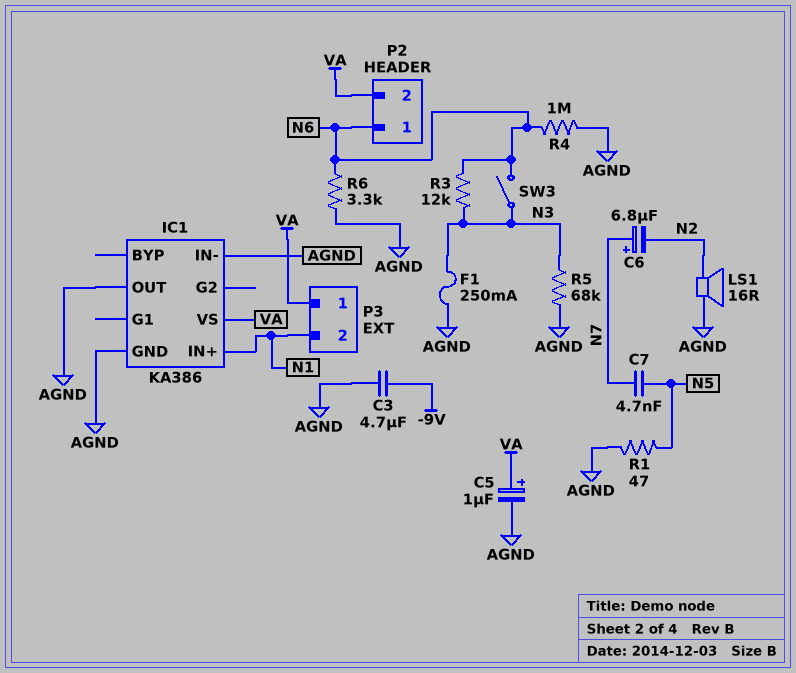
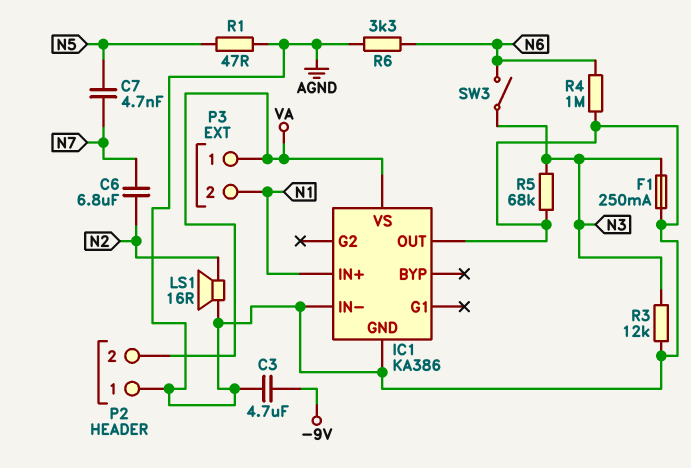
C5: 1uF (plus VA, minus AGND) -> none
C6: 6.8uF (plus N7, minus N2) -> 6.8uF (N2, N7)
P2 pin 1: N6 -> AGND
R3: 12k (N3, N6) -> 12k (AGND, N3)

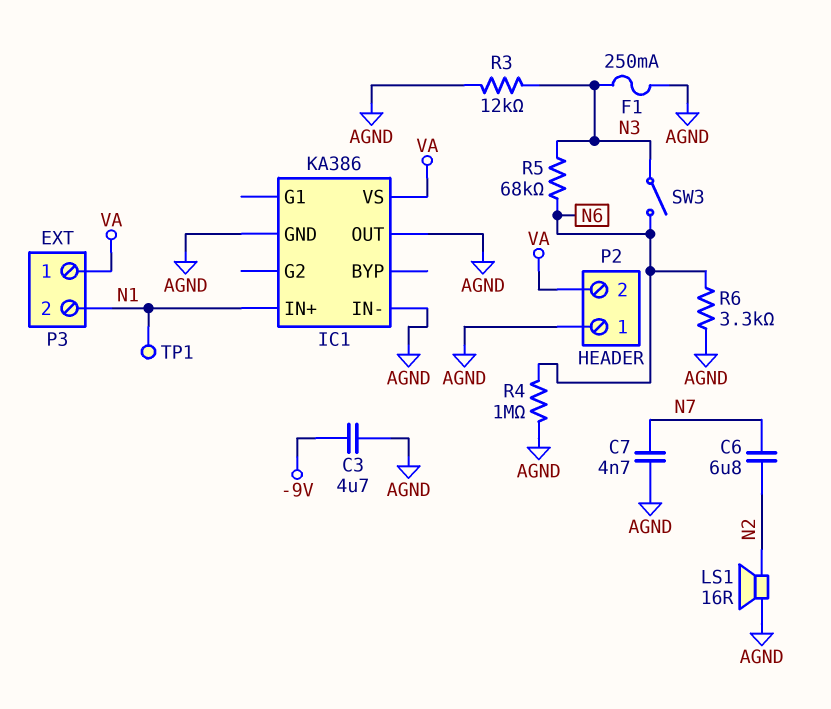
C7: 4.7nF (N5, N7) -> 4.7nF (AGND, N7)
R1: 47 (AGND, N5) -> none
R5: 68k (AGND, N3) -> 68k (N3, N6)
TP1: none -> test point (N1)

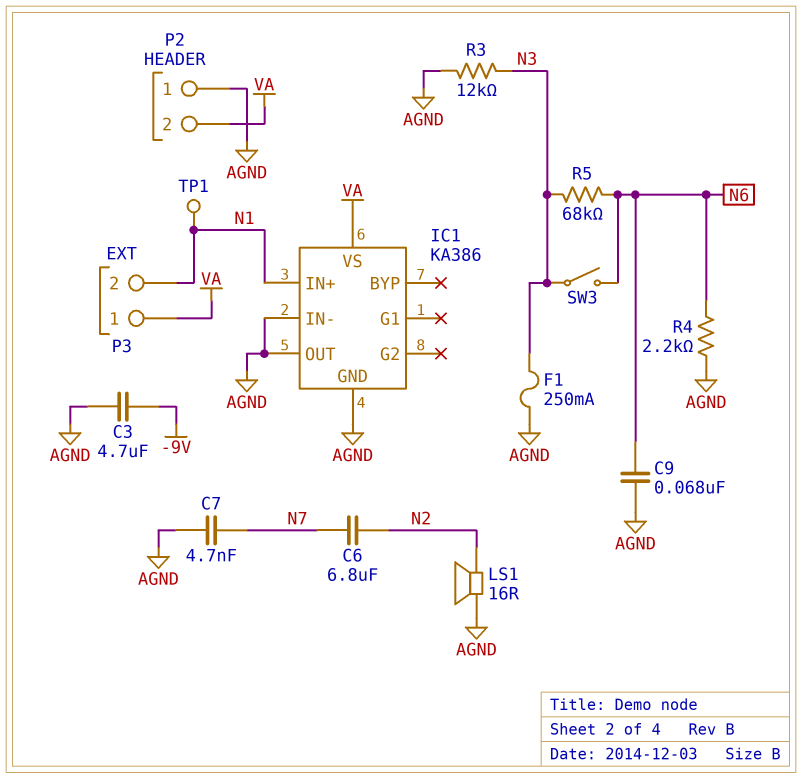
C9: none -> 68nF (AGND, N6)
R4: 1M (AGND, N6) -> 2.2k (AGND, N6)
R6: 3.3k (AGND, N6) -> none

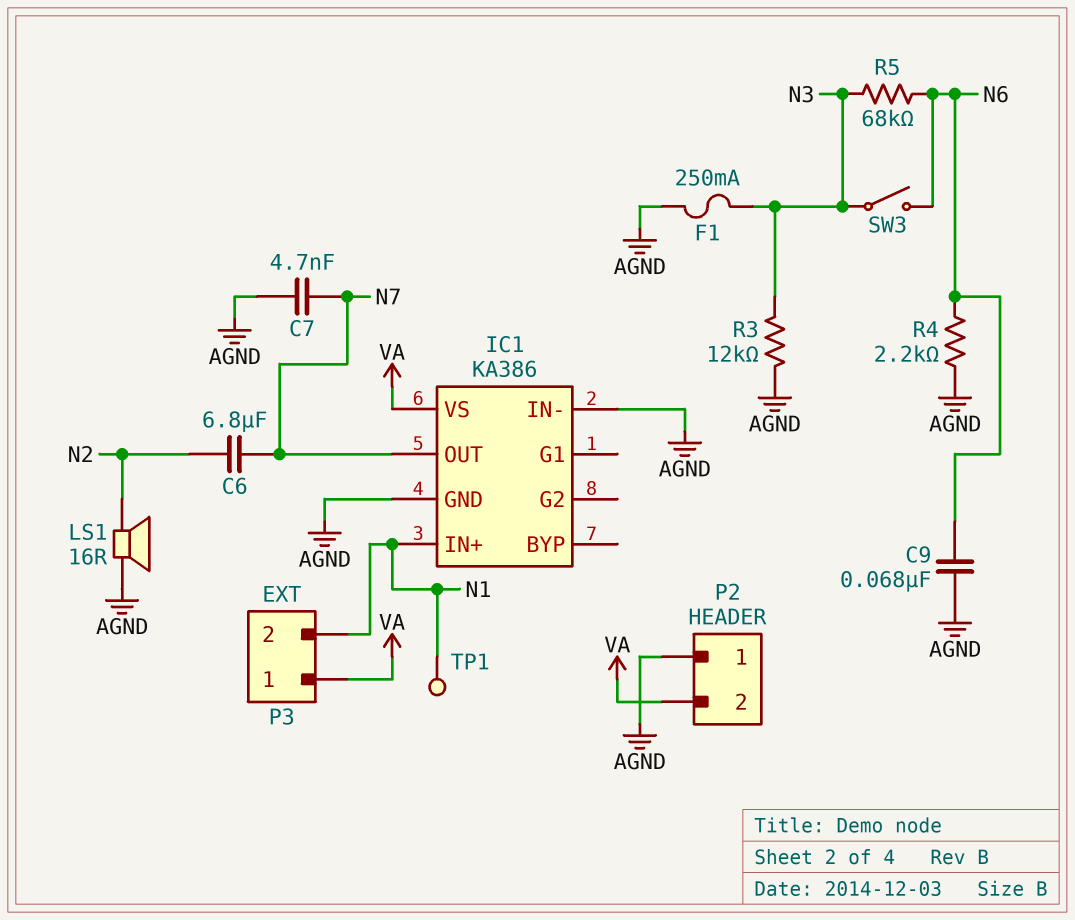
C3: 4.7uF (-9V, AGND) -> none
IC1 pin OUT: AGND -> N7

